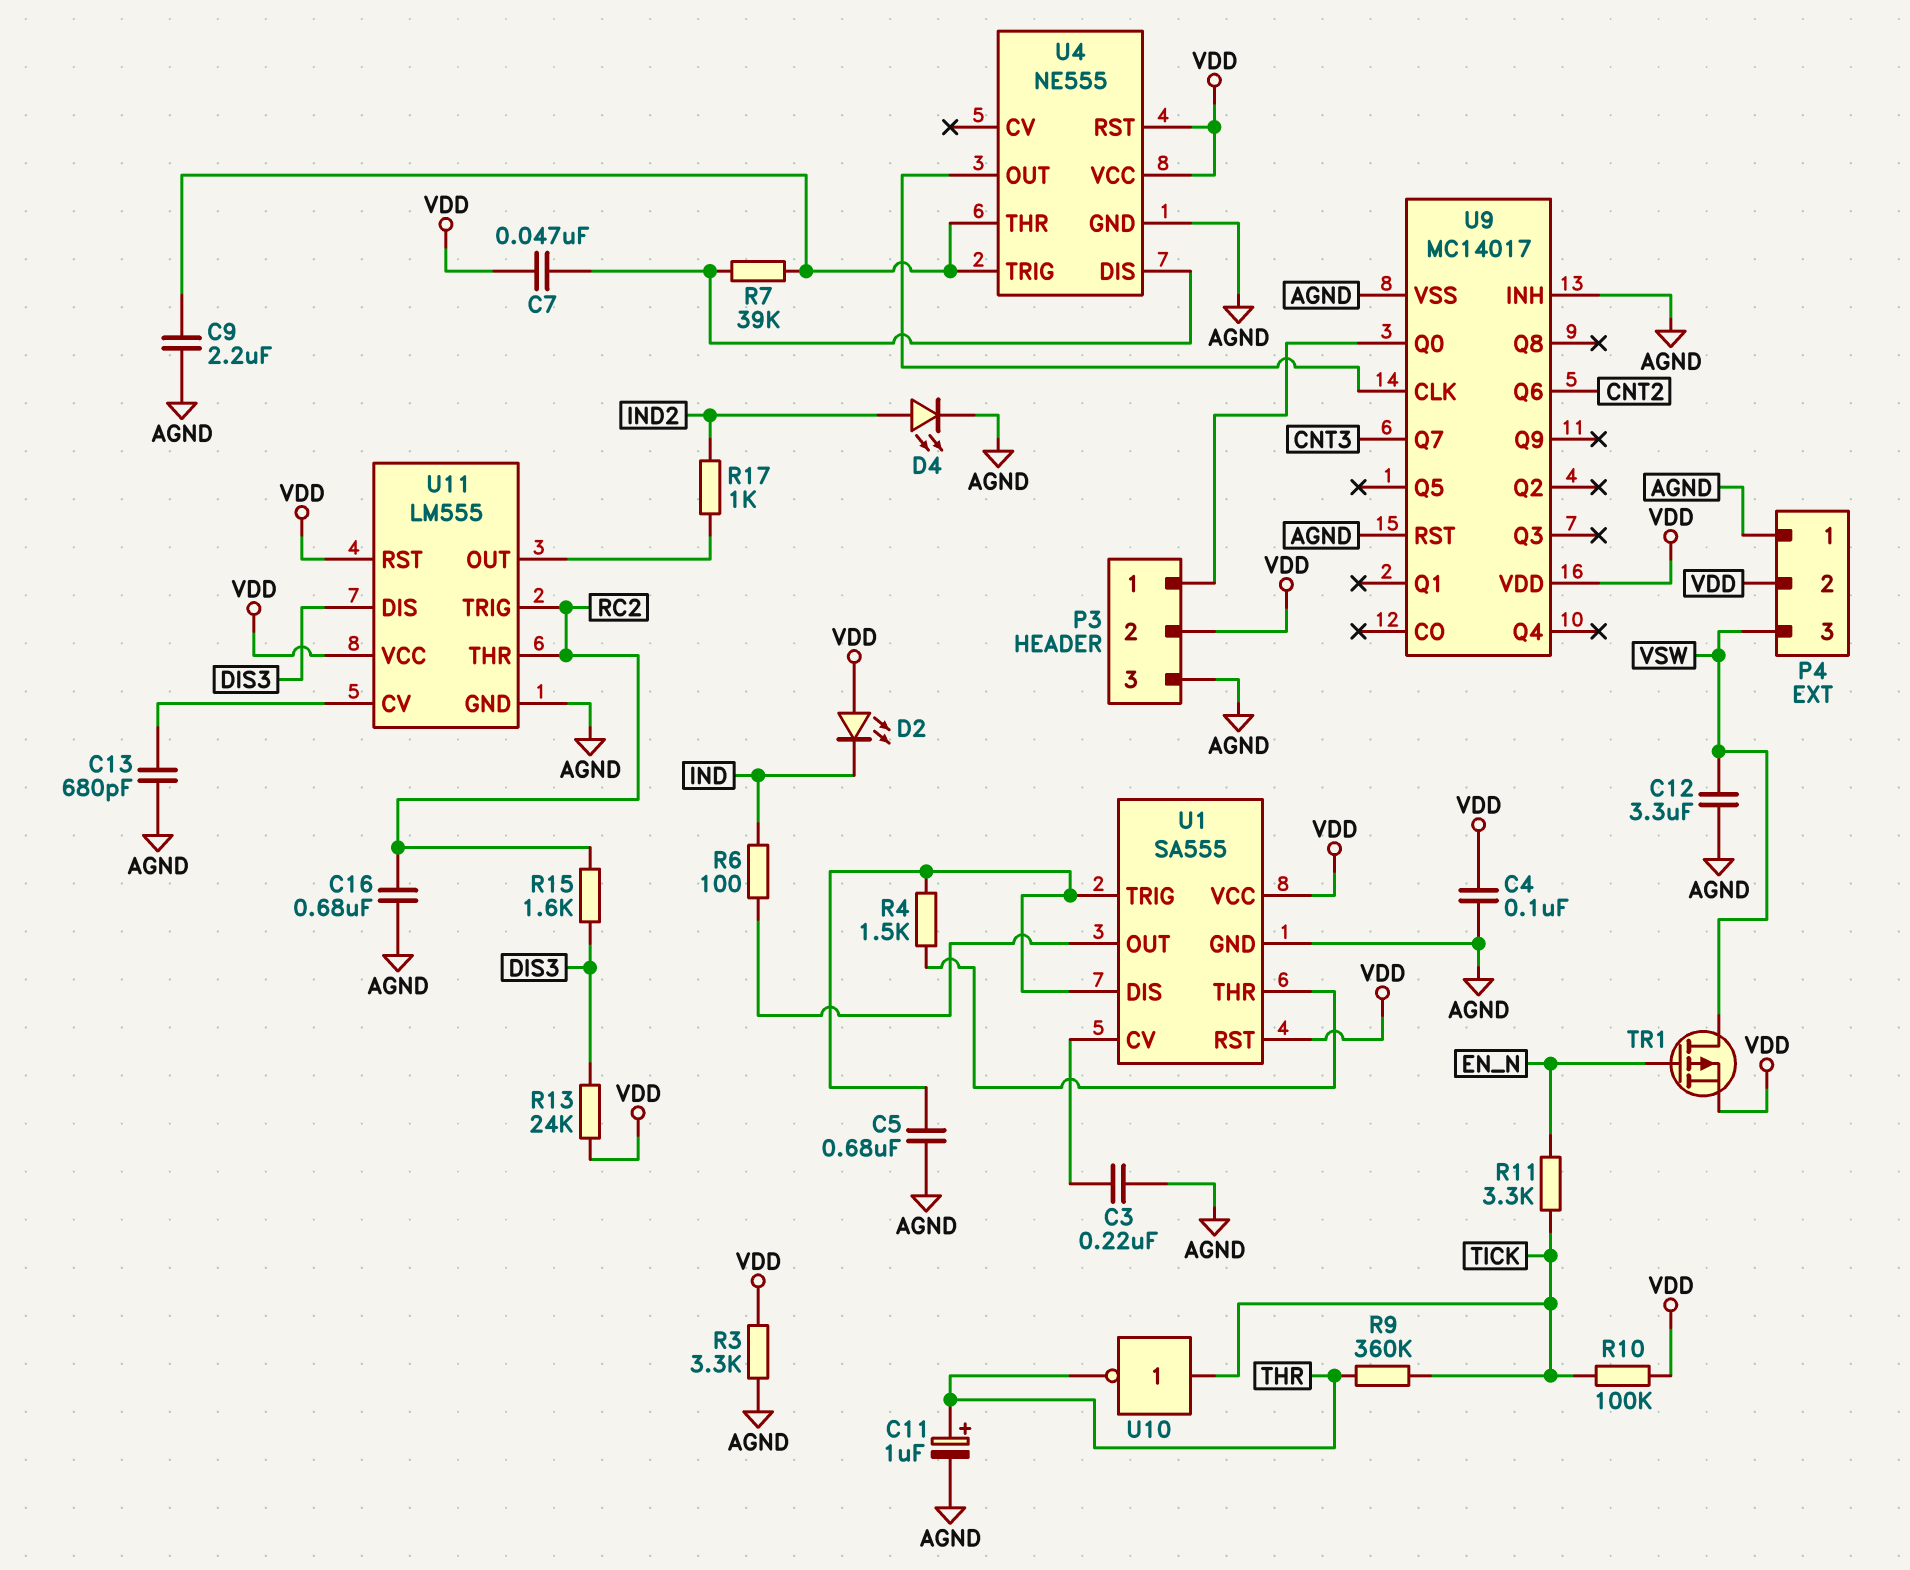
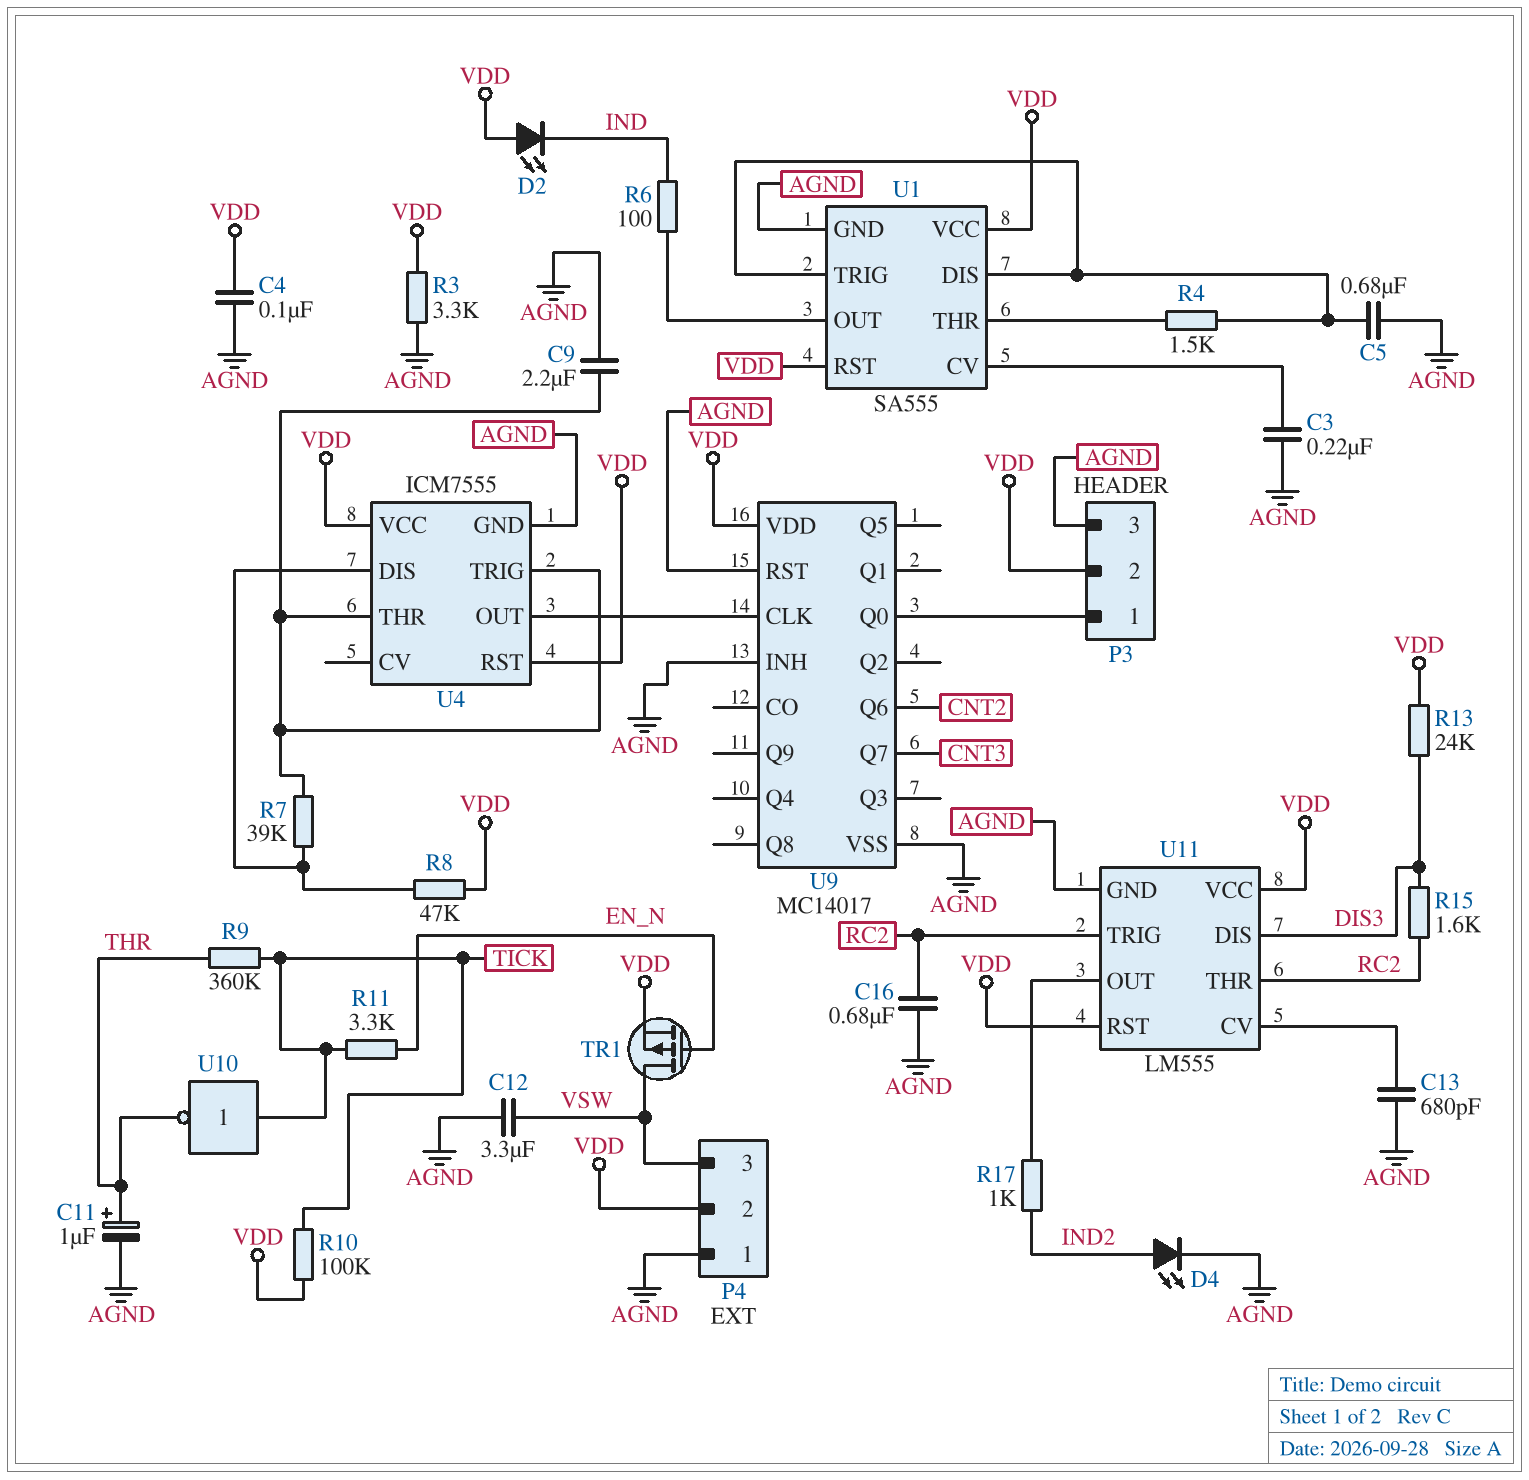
C7: 47nF (U4/DIS, VDD) -> none
R8: none -> 47k (U4/DIS, VDD)
U4: NE555 -> ICM7555

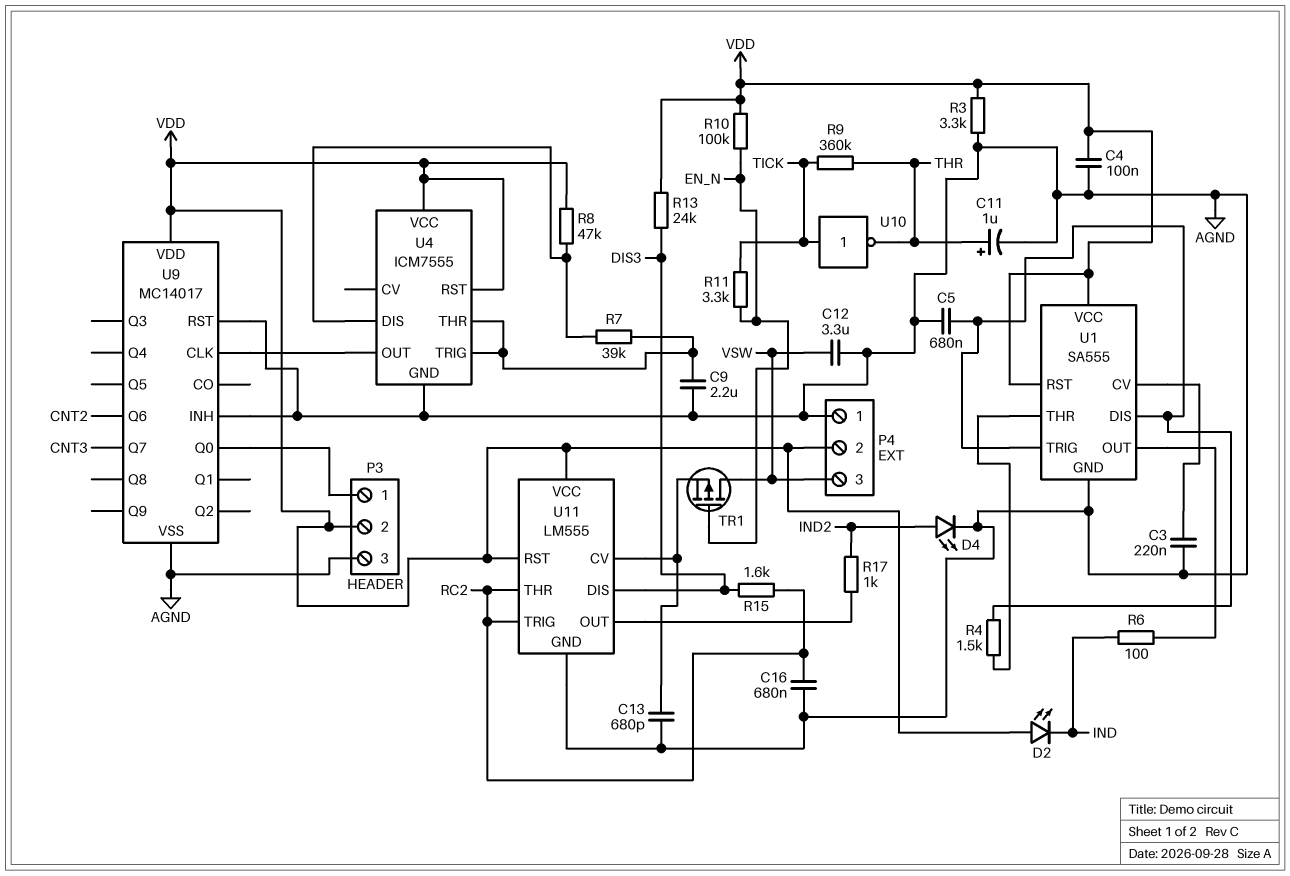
R10: 100k (TICK, VDD) -> 100k (EN_N, VDD)
TR1: PMOS (G EN_N, D VSW, S VDD) -> PMOS (G EN_N, D VSW, S U11/CV)

